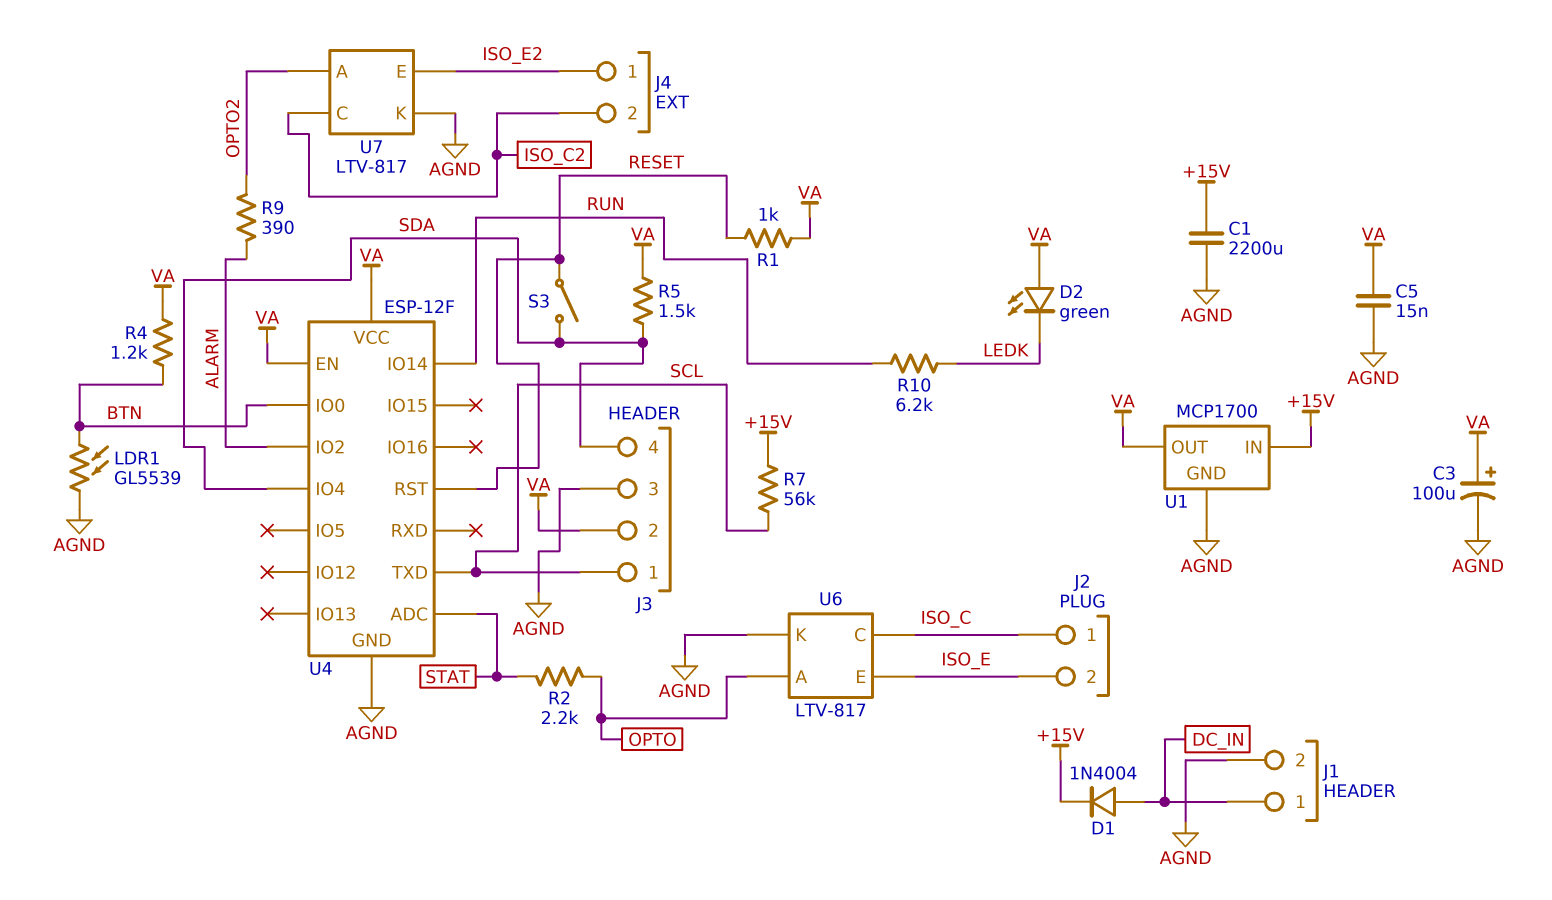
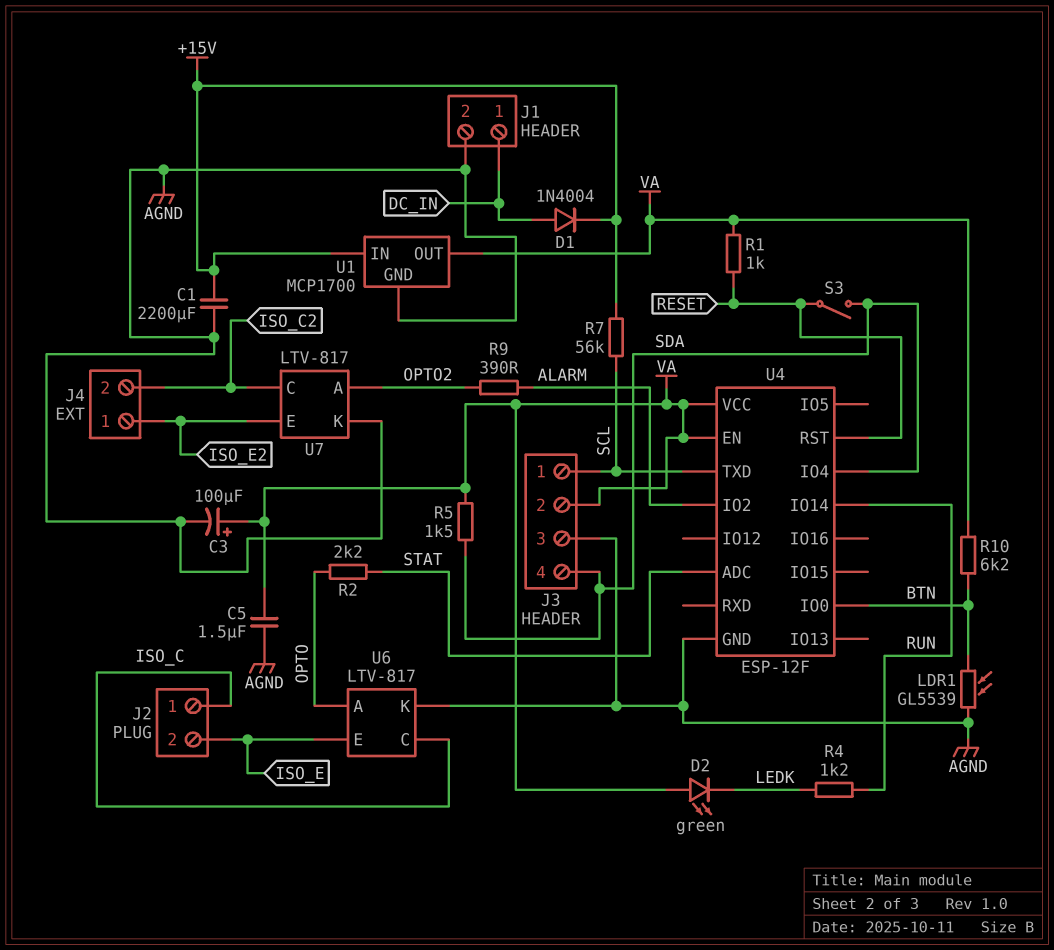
C5: 15nF (AGND, VA) -> 1.5uF (AGND, VA)
R4: 1.2k (BTN, VA) -> 1.2k (LEDK, RUN)
R10: 6.2k (LEDK, RUN) -> 6.2k (BTN, VA)

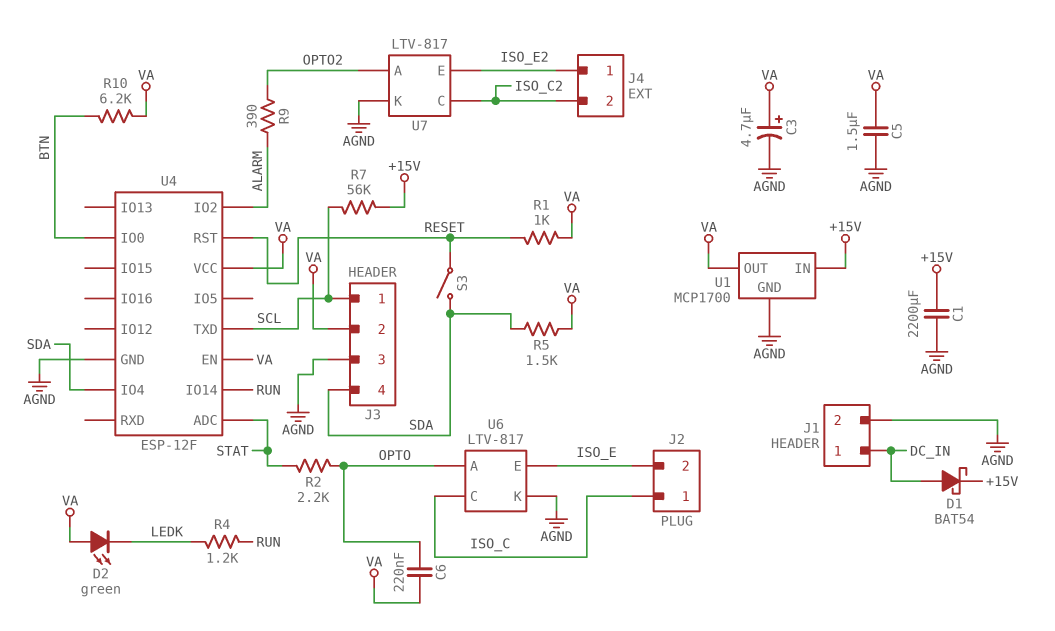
C3: 100uF (plus VA, minus AGND) -> 4.7uF (plus VA, minus AGND)
C6: none -> 220nF (OPTO, VA)
D1: diode 1N4004 (A DC_IN, K +15V) -> schottky BAT54 (A DC_IN, K +15V)
LDR1: GL5539 (AGND, BTN) -> none

